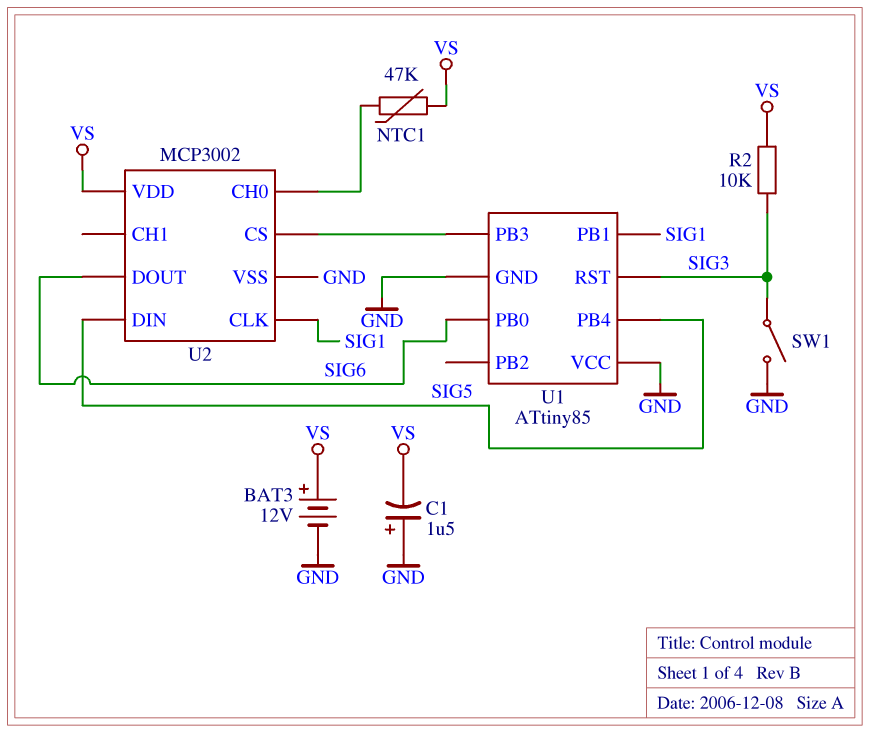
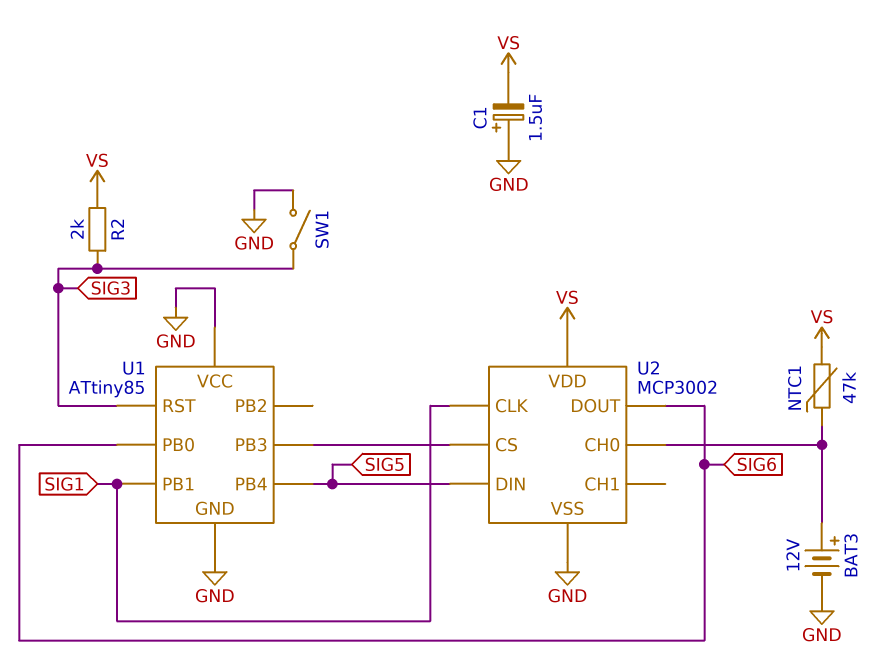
BAT3: 12V (plus VS, minus GND) -> 12V (plus U2/CH0, minus GND)
R2: 10k (SIG3, VS) -> 2k (SIG3, VS)

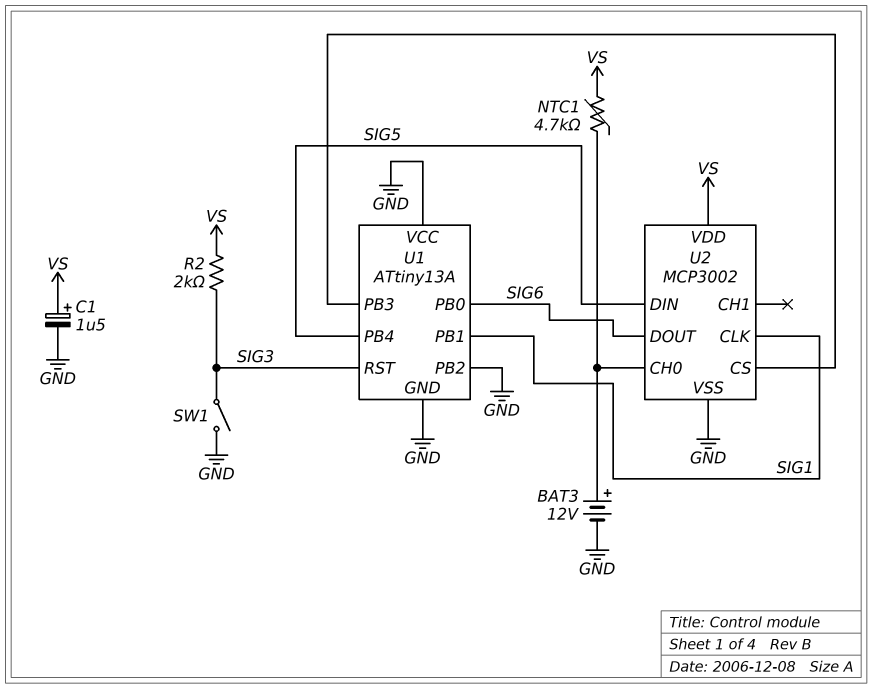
C1: 1.5uF (plus GND, minus VS) -> 1.5uF (plus VS, minus GND)
NTC1: 47k (U2/CH0, VS) -> 4.7k (U2/CH0, VS)
U1: ATtiny85 -> ATtiny13A
U1 pin PB2: none -> GND

